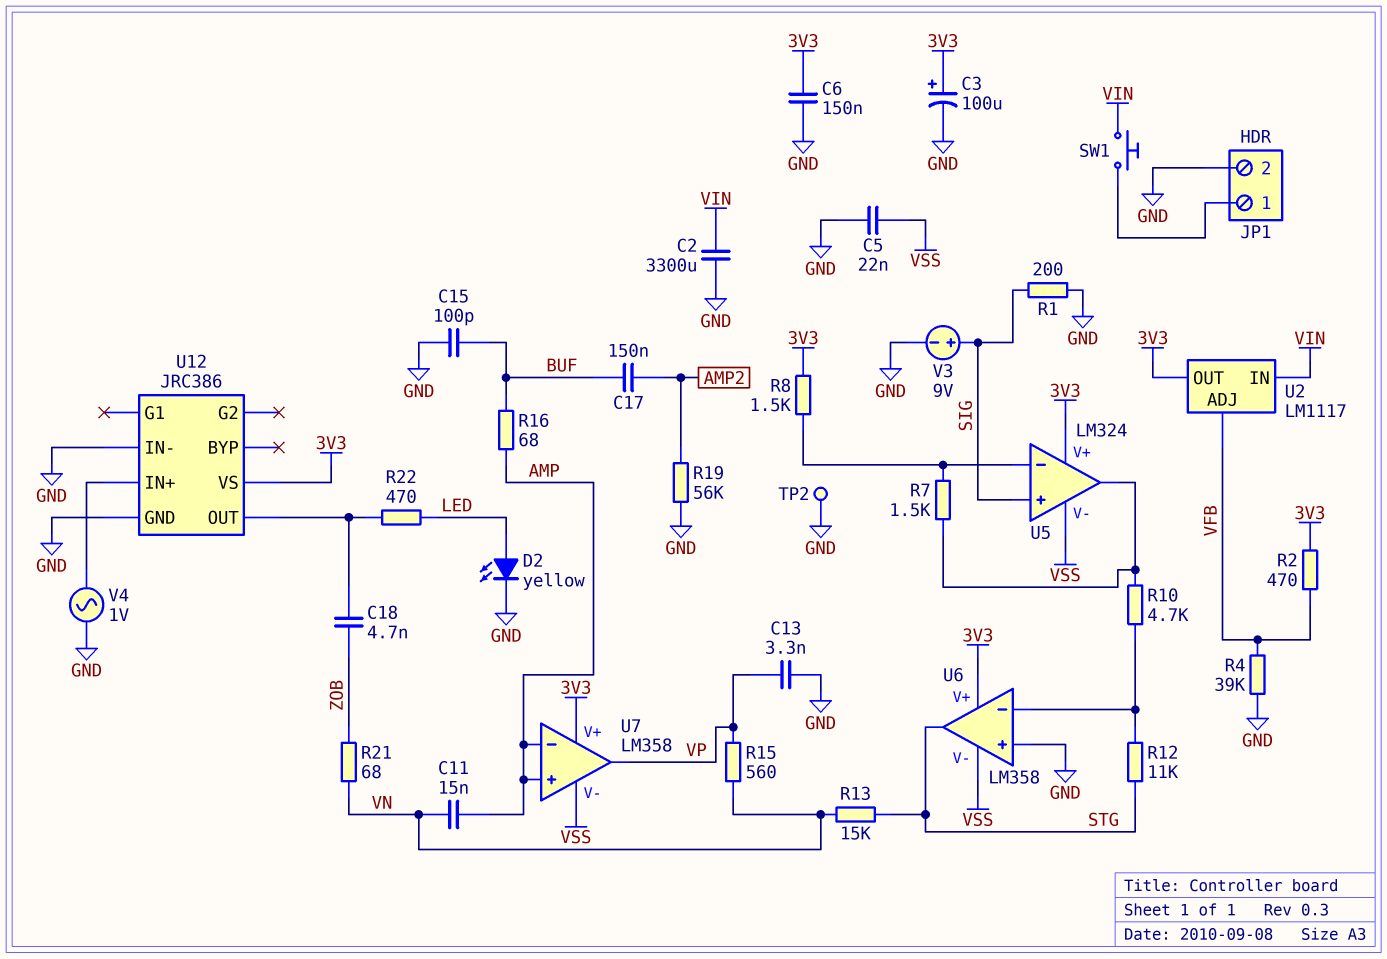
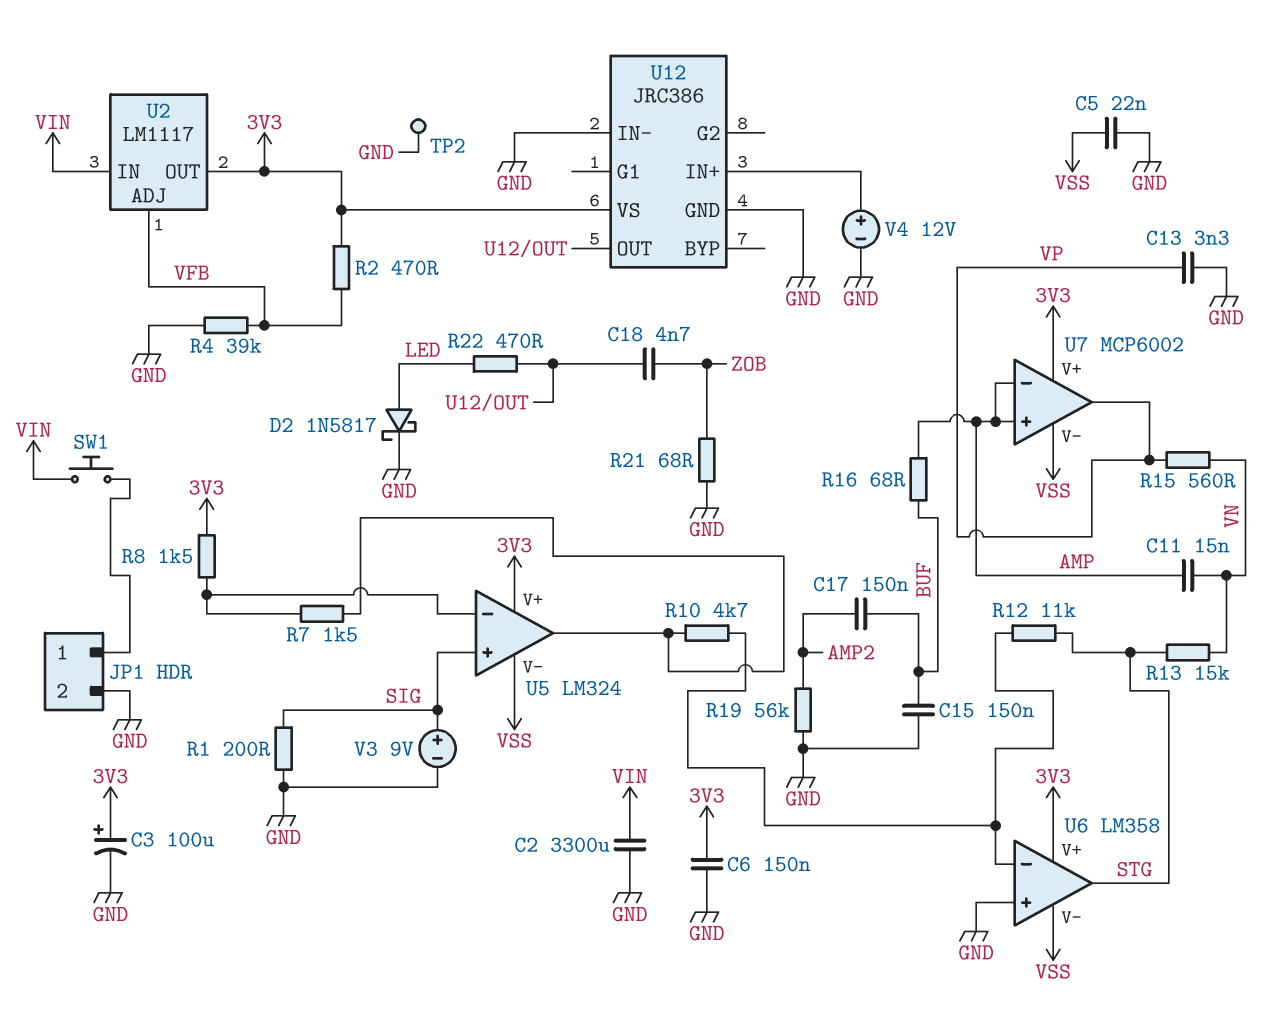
C15: 100pF (BUF, GND) -> 150nF (BUF, GND)
D2: LED yellow (A LED, K GND) -> schottky 1N5817 (A LED, K GND)
R21: 68 (VN, ZOB) -> 68 (GND, ZOB)
U7: LM358 -> MCP6002
V4: AC 1V (GND, U12/IN+) -> 12V (plus U12/IN+, minus GND)

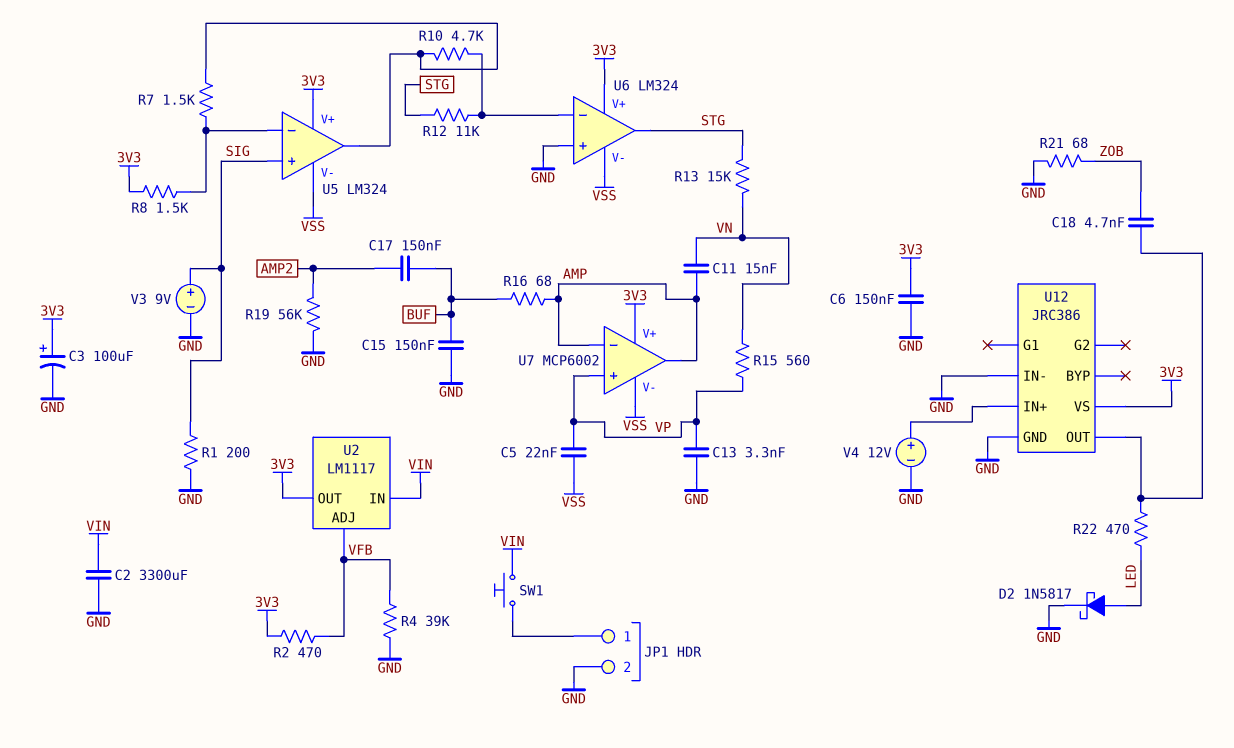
C5: 22nF (GND, VSS) -> 22nF (VP, VSS)
TP2: test point (GND) -> none
U6: LM358 -> LM324
U7 pin in+: AMP -> VP
U7 pin out: VP -> AMP

